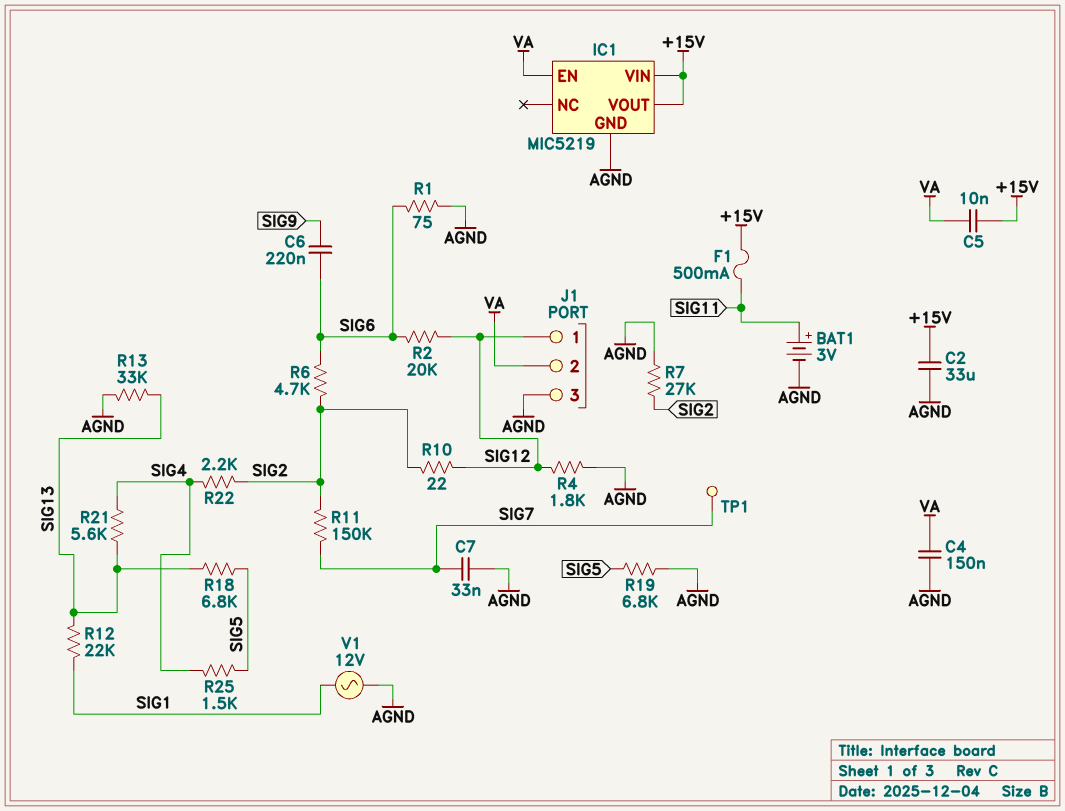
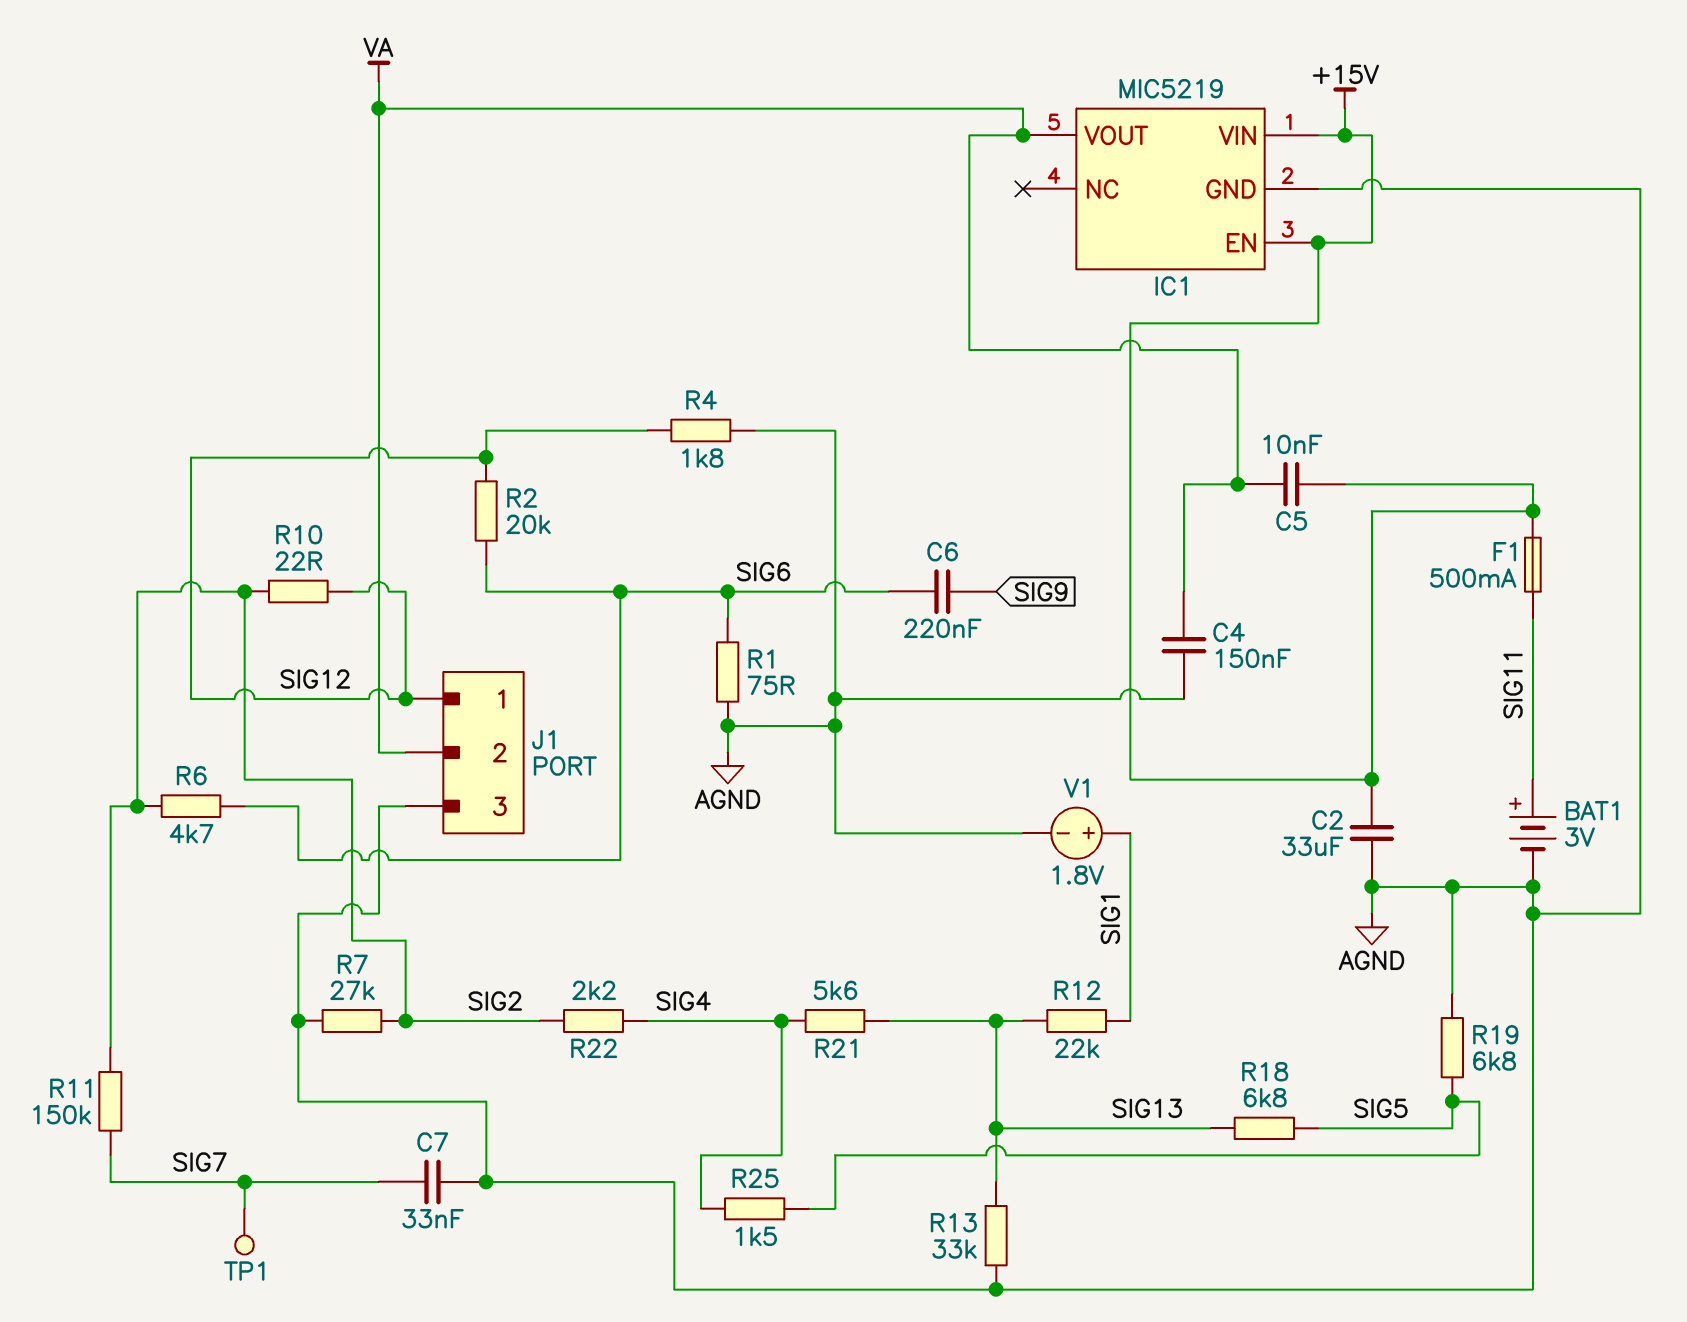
IC1 pin EN: VA -> +15V
IC1 pin VOUT: +15V -> VA
V1: AC 12V (AGND, SIG1) -> 1.8V (plus SIG1, minus AGND)

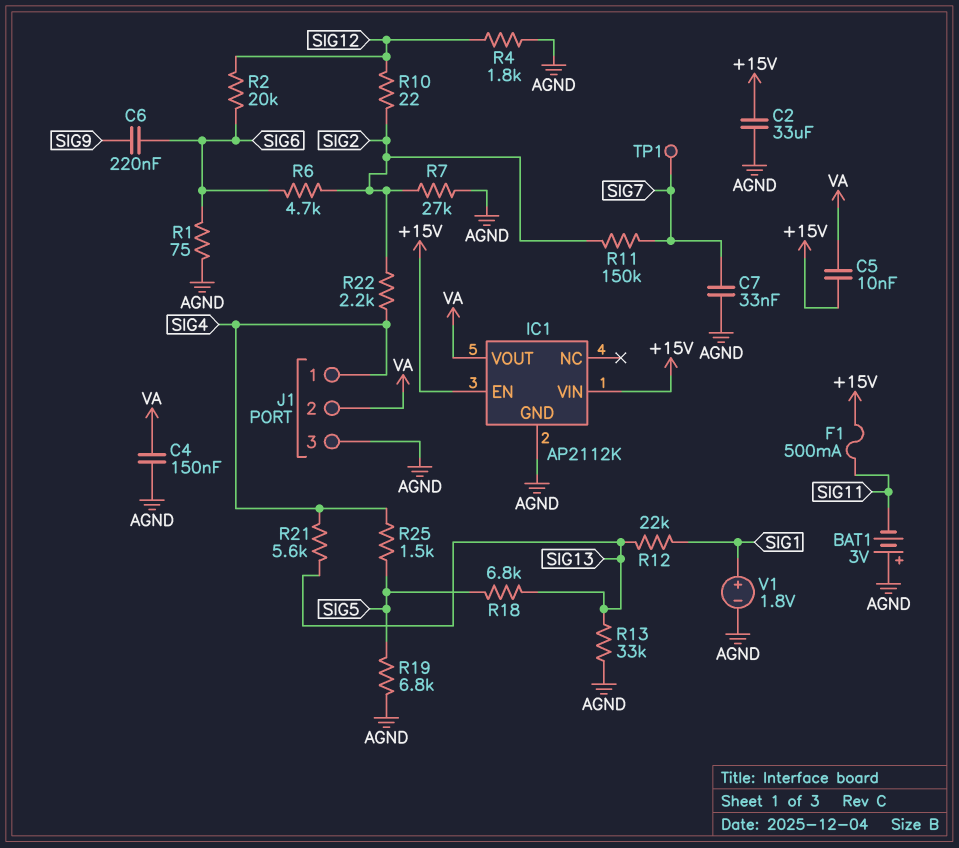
BAT1: 3V (plus SIG11, minus AGND) -> 3V (plus AGND, minus SIG11)
IC1: MIC5219 -> AP2112K
J1 pin 1: SIG12 -> SIG4

